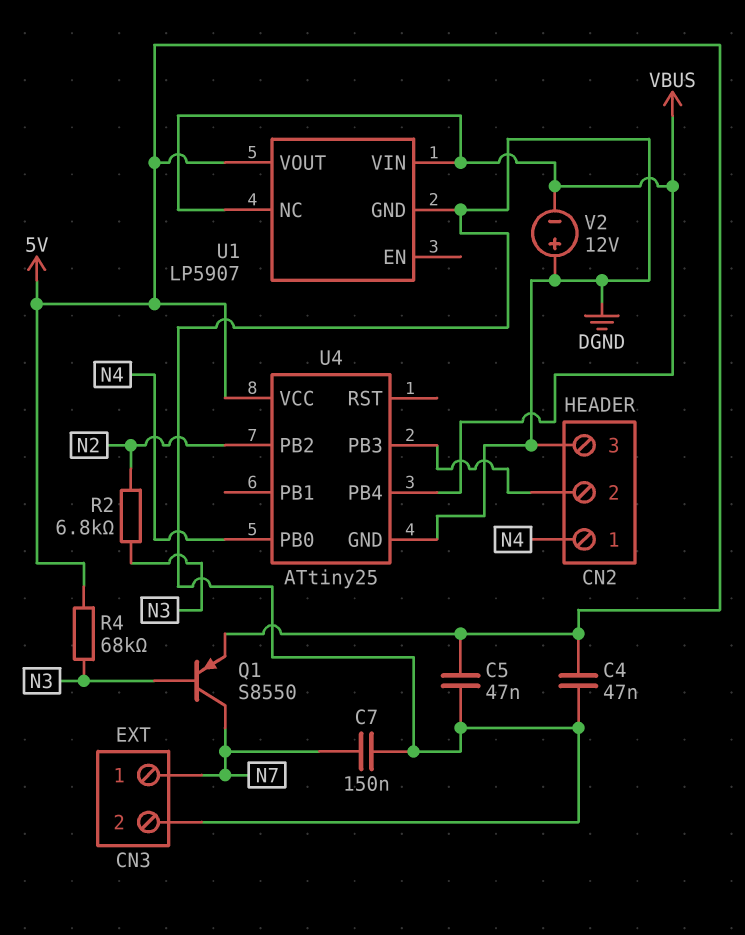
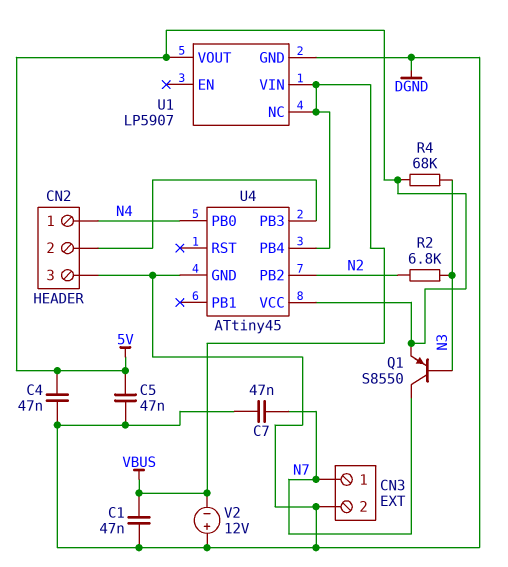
C1: none -> 47nF (DGND, VBUS)
C7: 150nF (DGND, N7) -> 47nF (DGND, N7)
U4: ATtiny25 -> ATtiny45

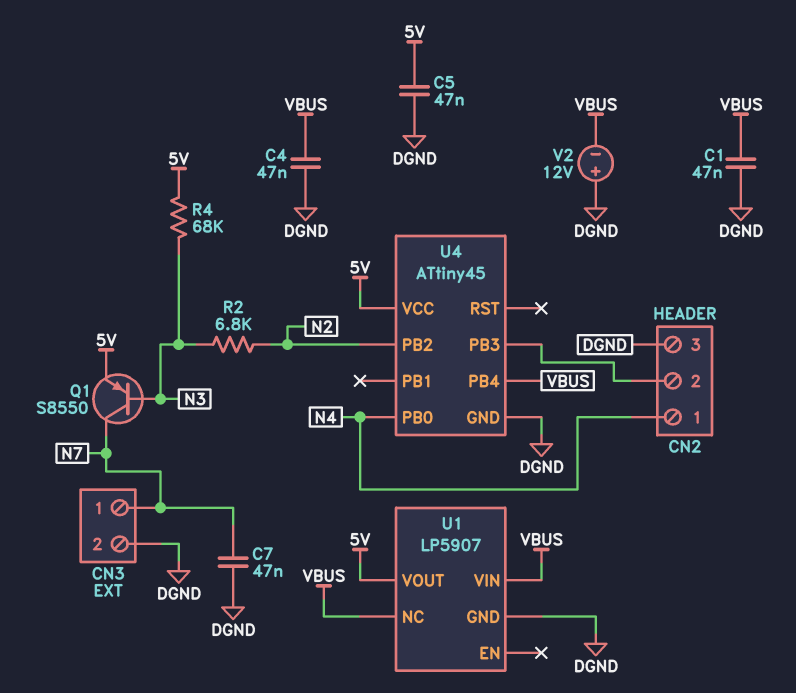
C4: 47nF (5V, DGND) -> 47nF (DGND, VBUS)

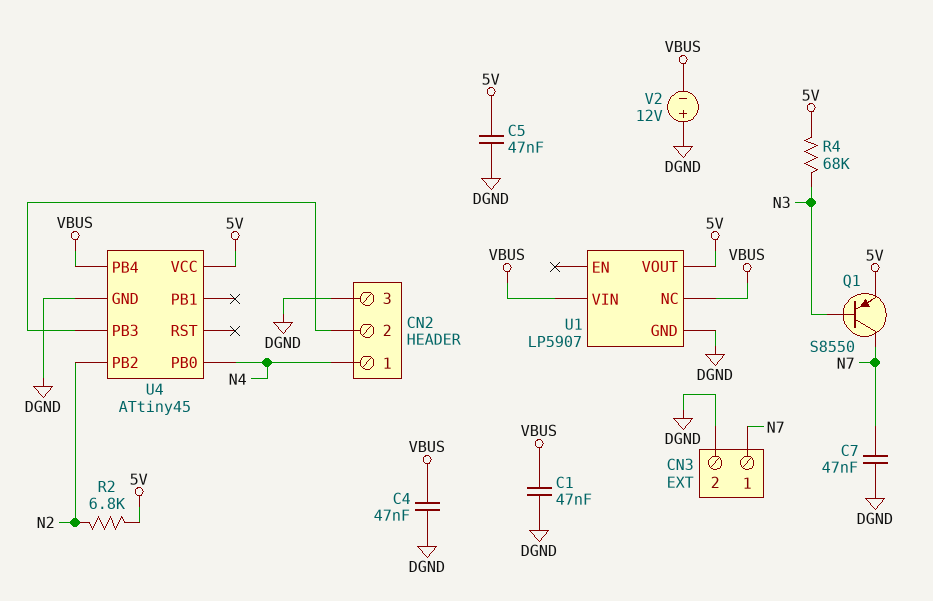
R2: 6.8k (N2, N3) -> 6.8k (5V, N2)

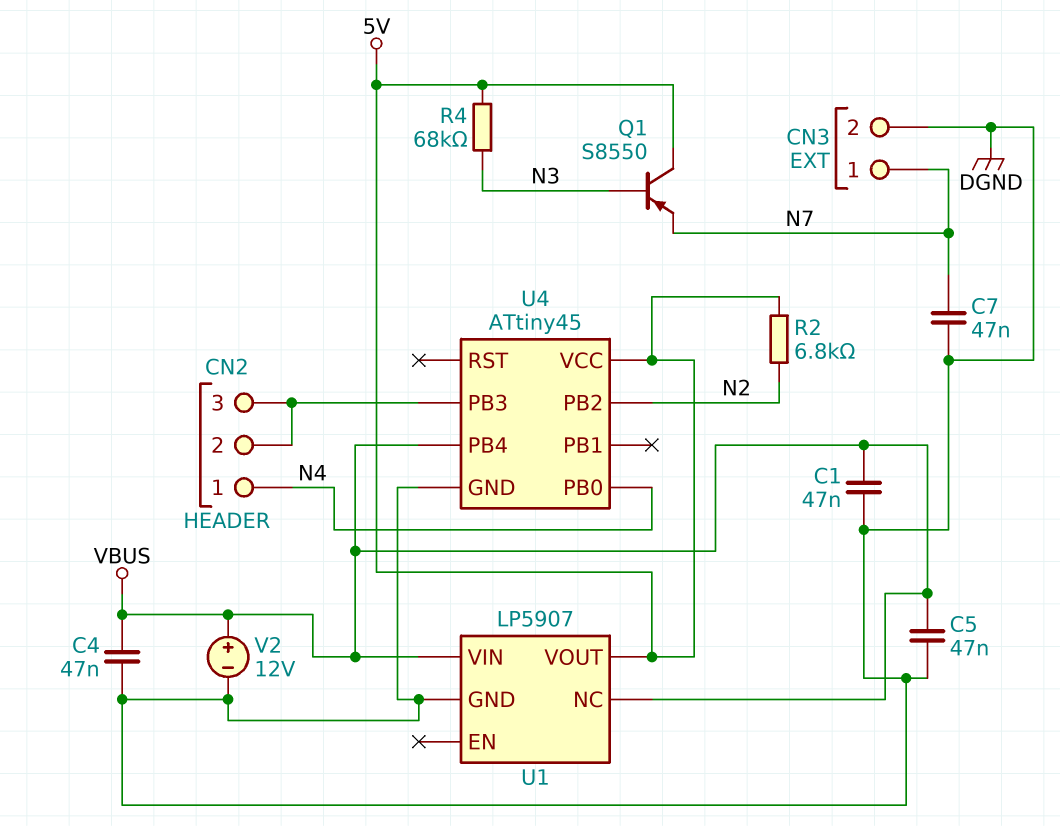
C5: 47nF (5V, DGND) -> 47nF (DGND, VBUS)
CN2 pin 3: DGND -> CN2/2
Q1: PNP S8550 (B N3, C N7, E 5V) -> PNP S8550 (B N3, C 5V, E N7)
V2: 12V (plus DGND, minus VBUS) -> 12V (plus VBUS, minus DGND)

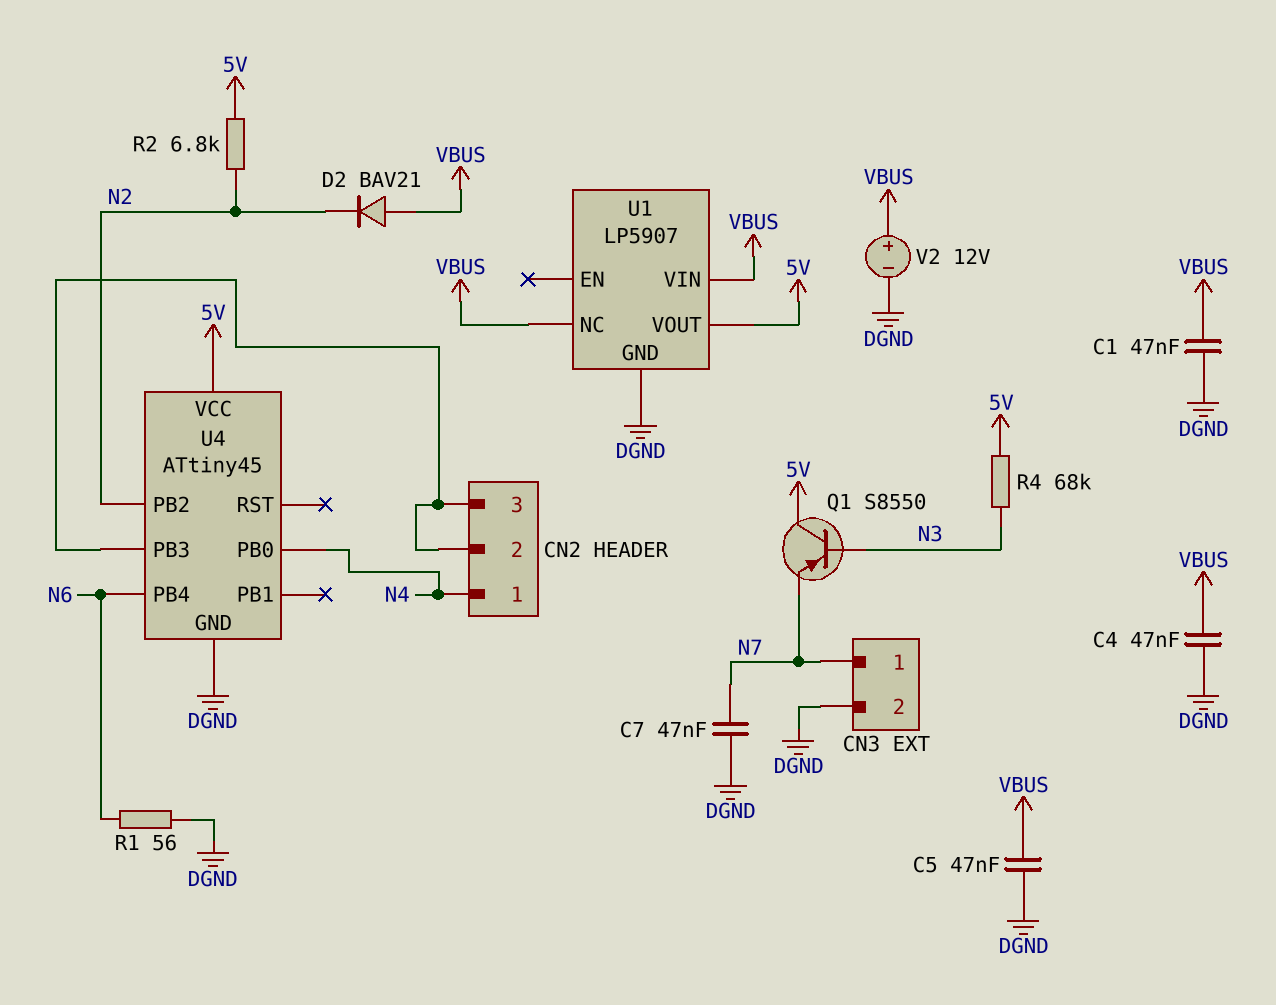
D2: none -> diode BAV21 (A VBUS, K N2)
R1: none -> 56 (DGND, N6)
U4 pin PB4: VBUS -> N6

